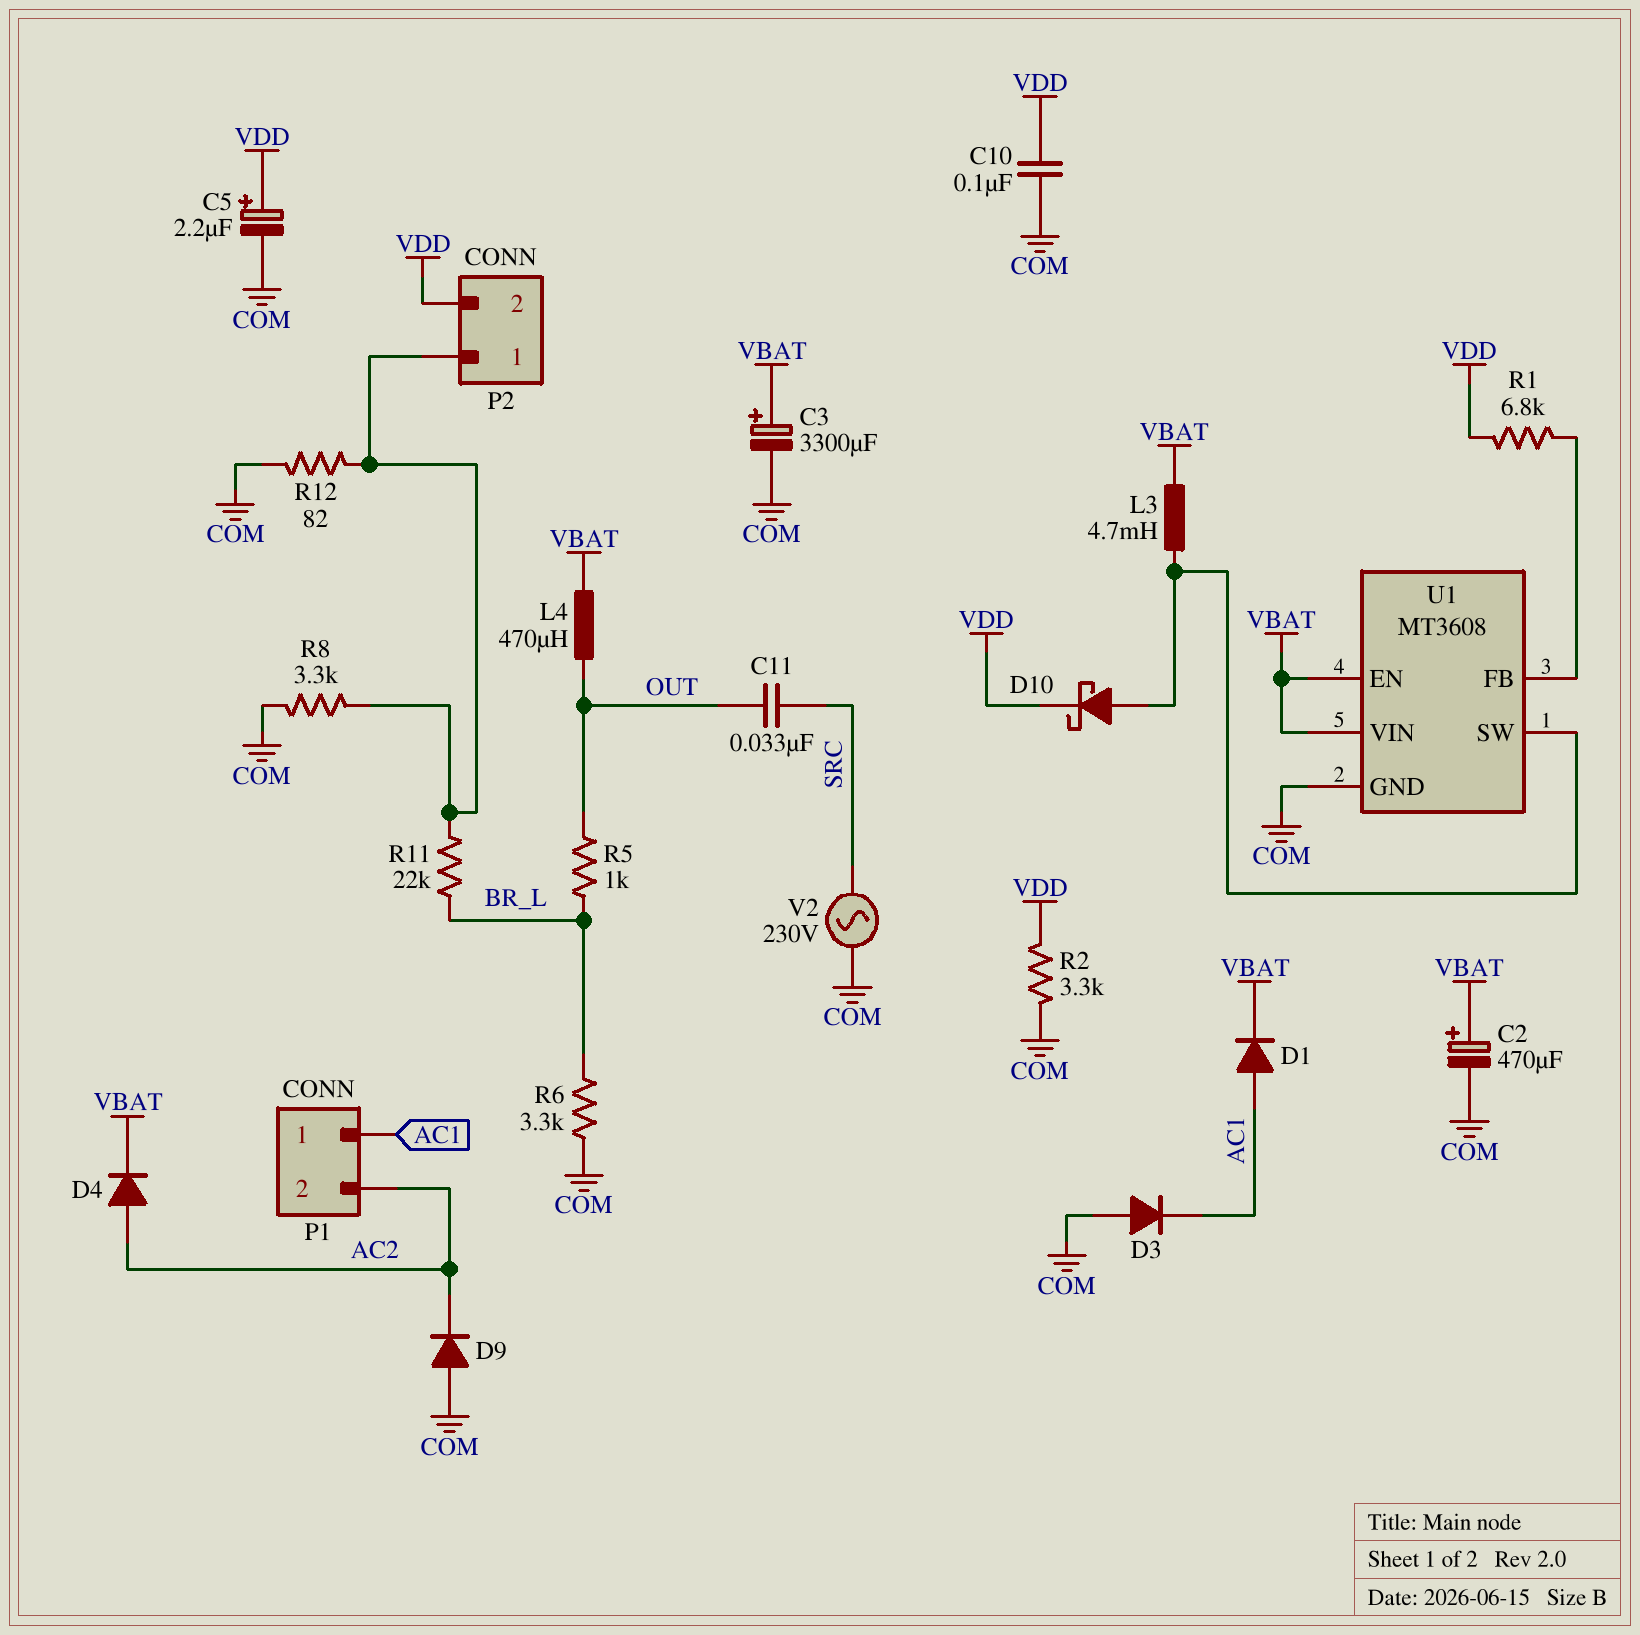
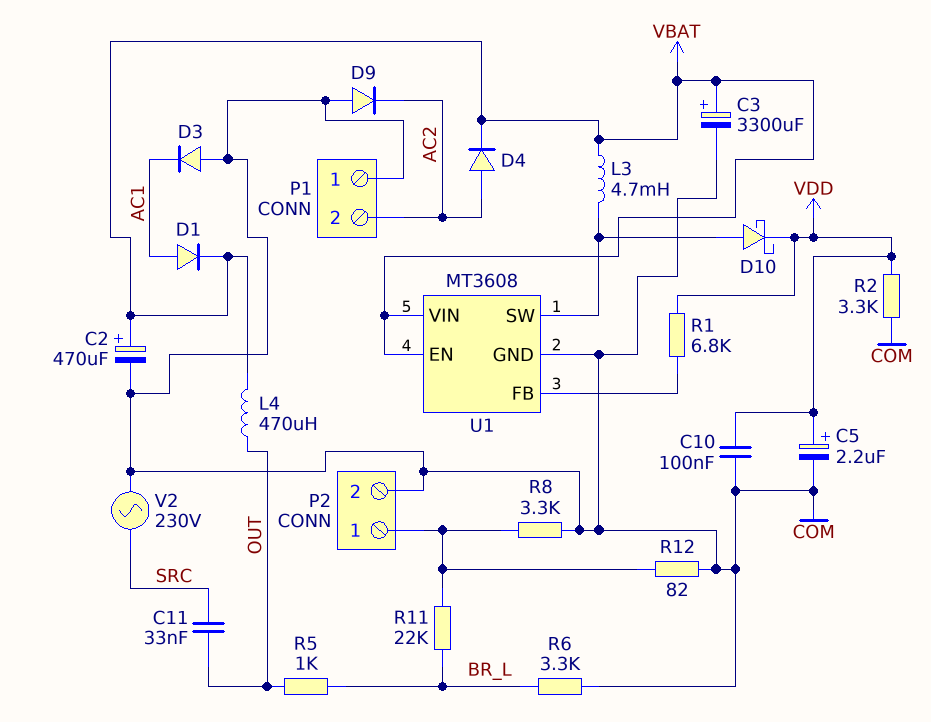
P1 pin 1: AC1 -> COM
P2 pin 2: VDD -> COM

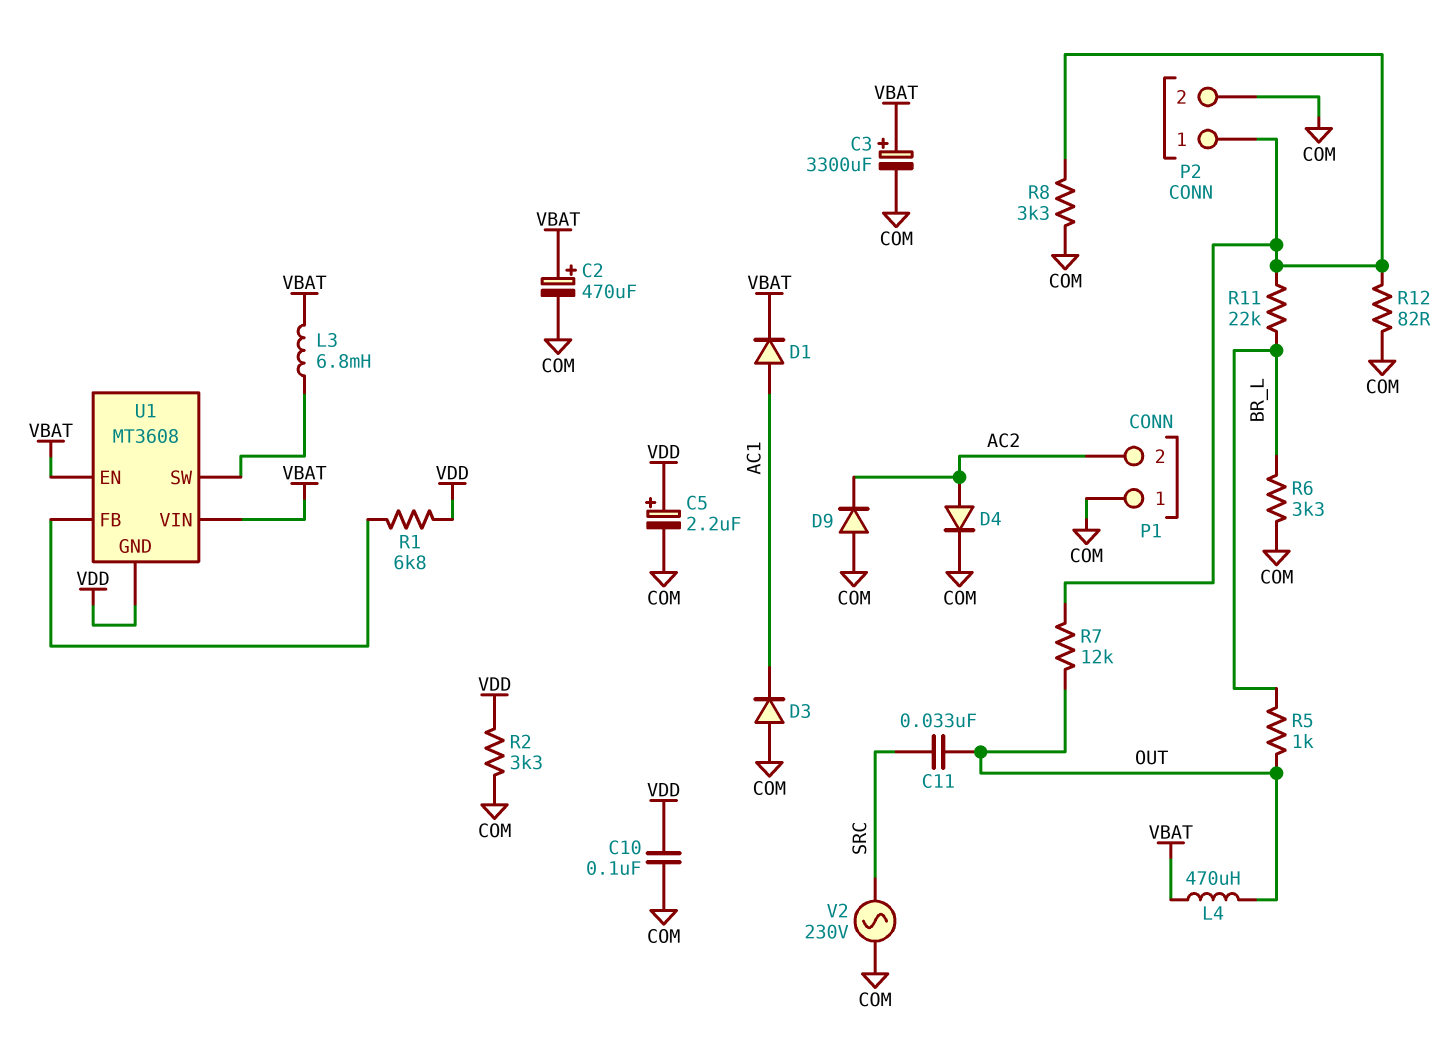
D4: diode (A AC2, K VBAT) -> diode (A AC2, K COM)
D10: schottky (A U1/SW, K VDD) -> none
L3: 4.7mH (U1/SW, VBAT) -> 6.8mH (U1/SW, VBAT)
R7: none -> 12k (OUT, P2/1)
U1 pin GND: COM -> VDD

